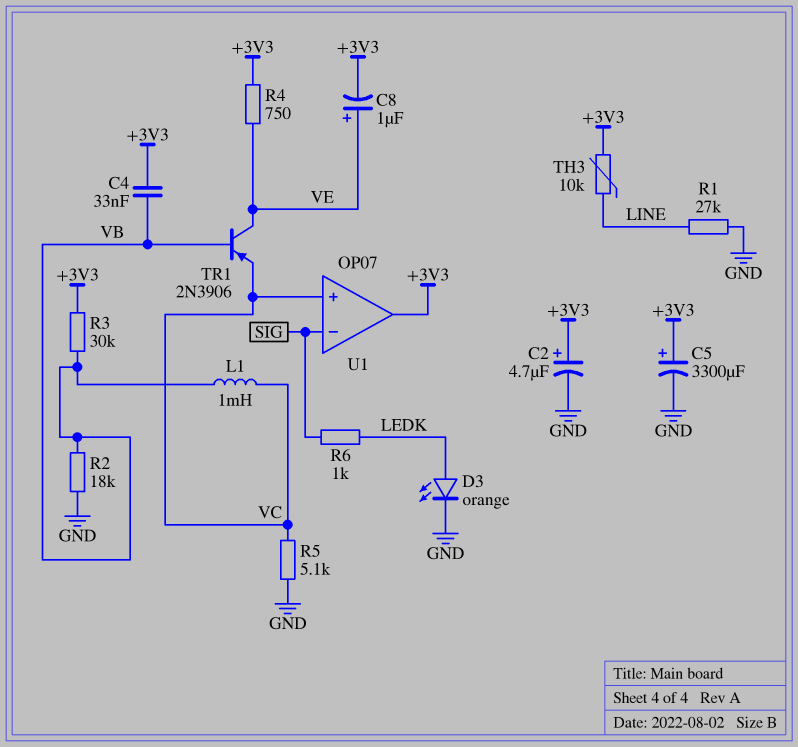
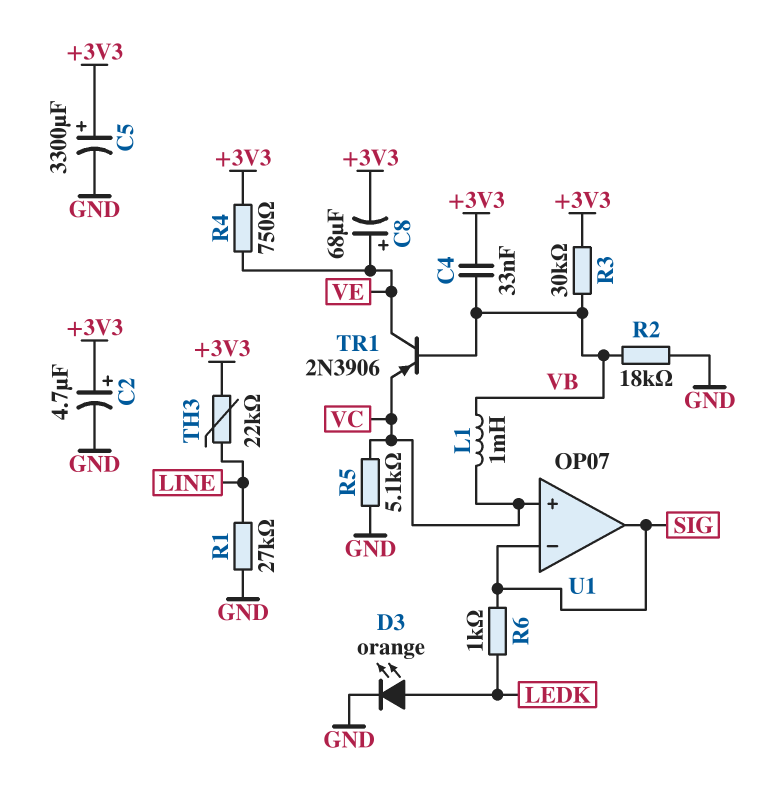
C8: 1uF (plus VE, minus +3V3) -> 68uF (plus VE, minus +3V3)
TH3: 10k (+3V3, LINE) -> 22k (+3V3, LINE)
U1 pin out: +3V3 -> SIG

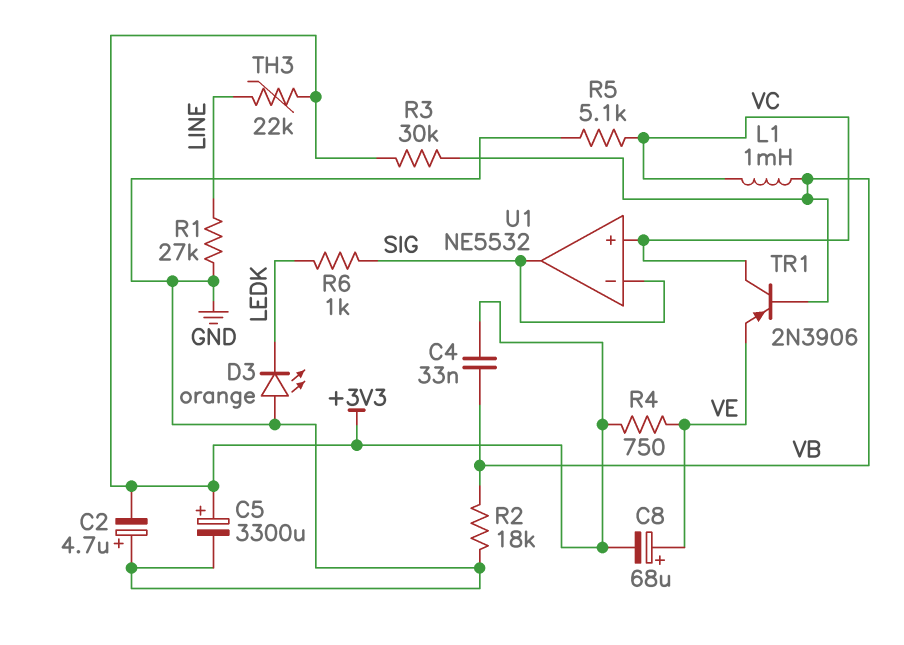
C2: 4.7uF (plus +3V3, minus GND) -> 4.7uF (plus GND, minus +3V3)
D3: LED orange (A LEDK, K GND) -> LED orange (A GND, K LEDK)
TR1: PNP 2N3906 (B VB, C VE, E VC) -> PNP 2N3906 (B VB, C VC, E VE)
U1: OP07 -> NE5532

